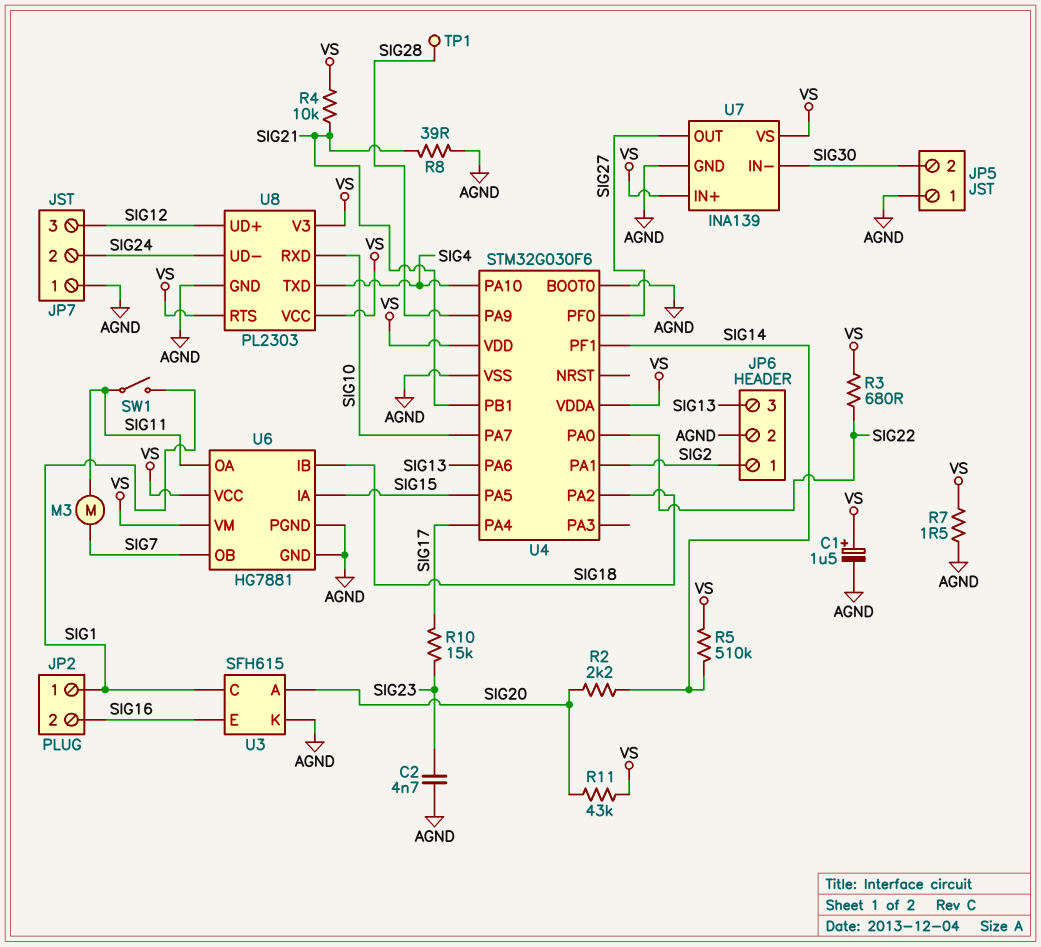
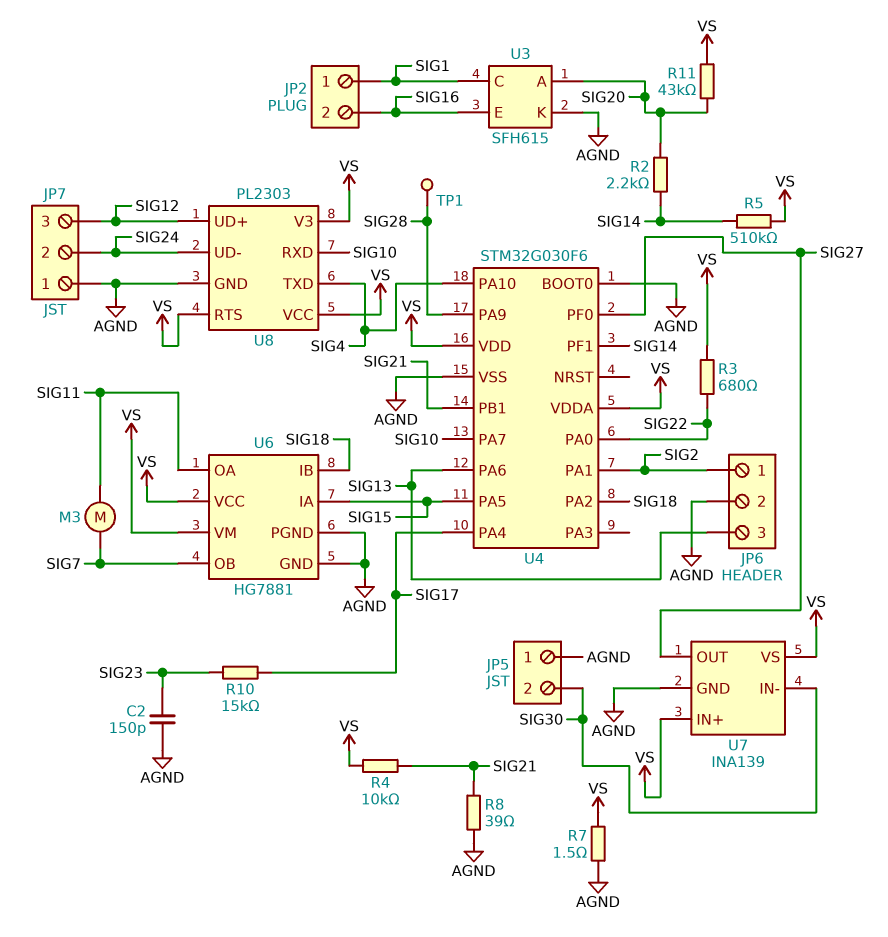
C1: 1.5uF (plus VS, minus AGND) -> none
C2: 4.7nF (AGND, SIG23) -> 150pF (AGND, SIG23)
SW1: switch (SIG1, SIG11) -> none

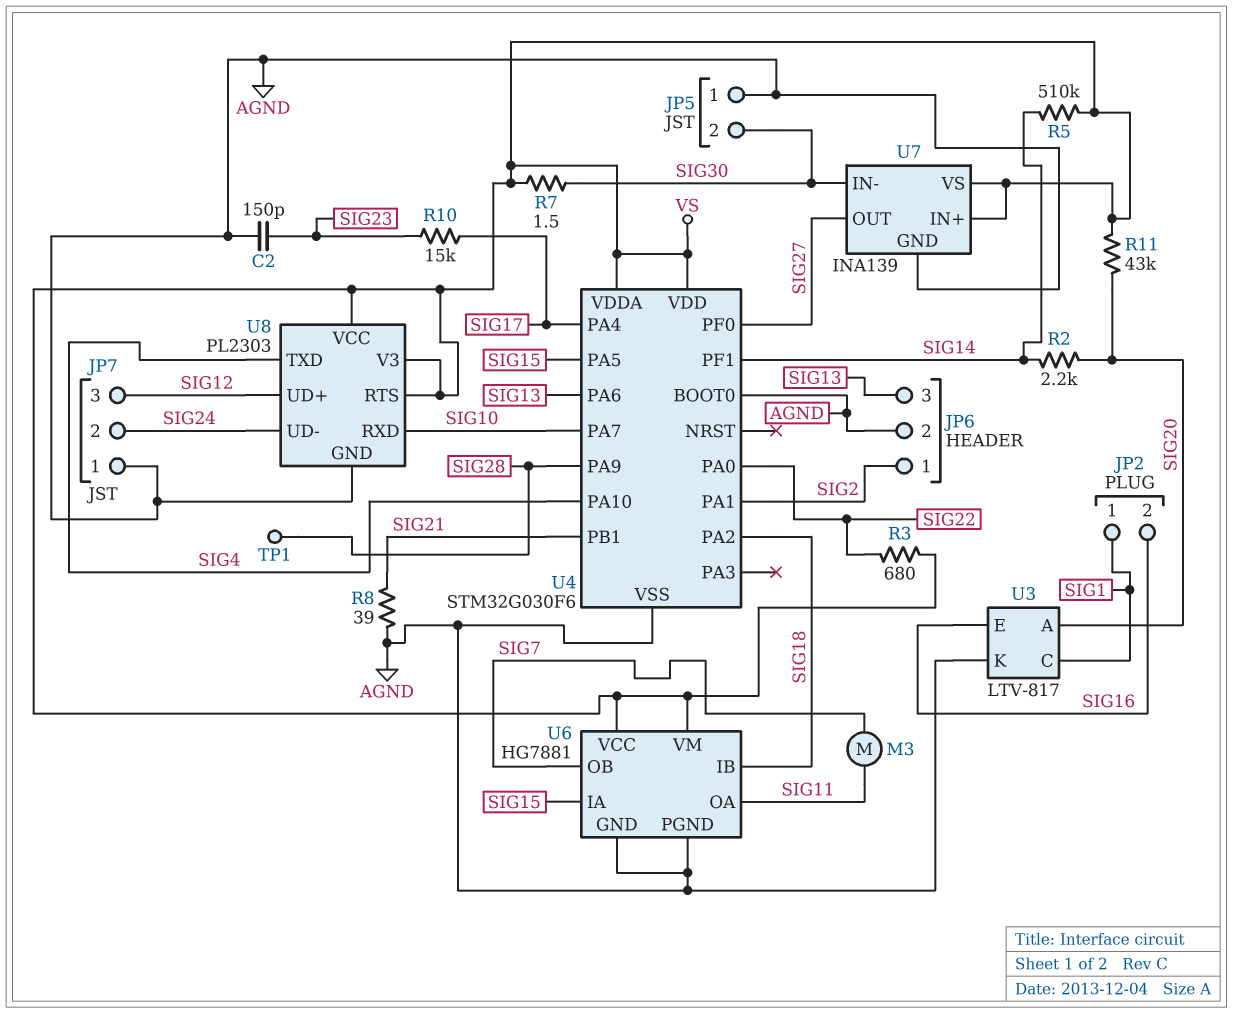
R4: 10k (SIG21, VS) -> none
R7: 1.5 (AGND, VS) -> 1.5 (SIG30, VS)
U3: SFH615 -> LTV-817

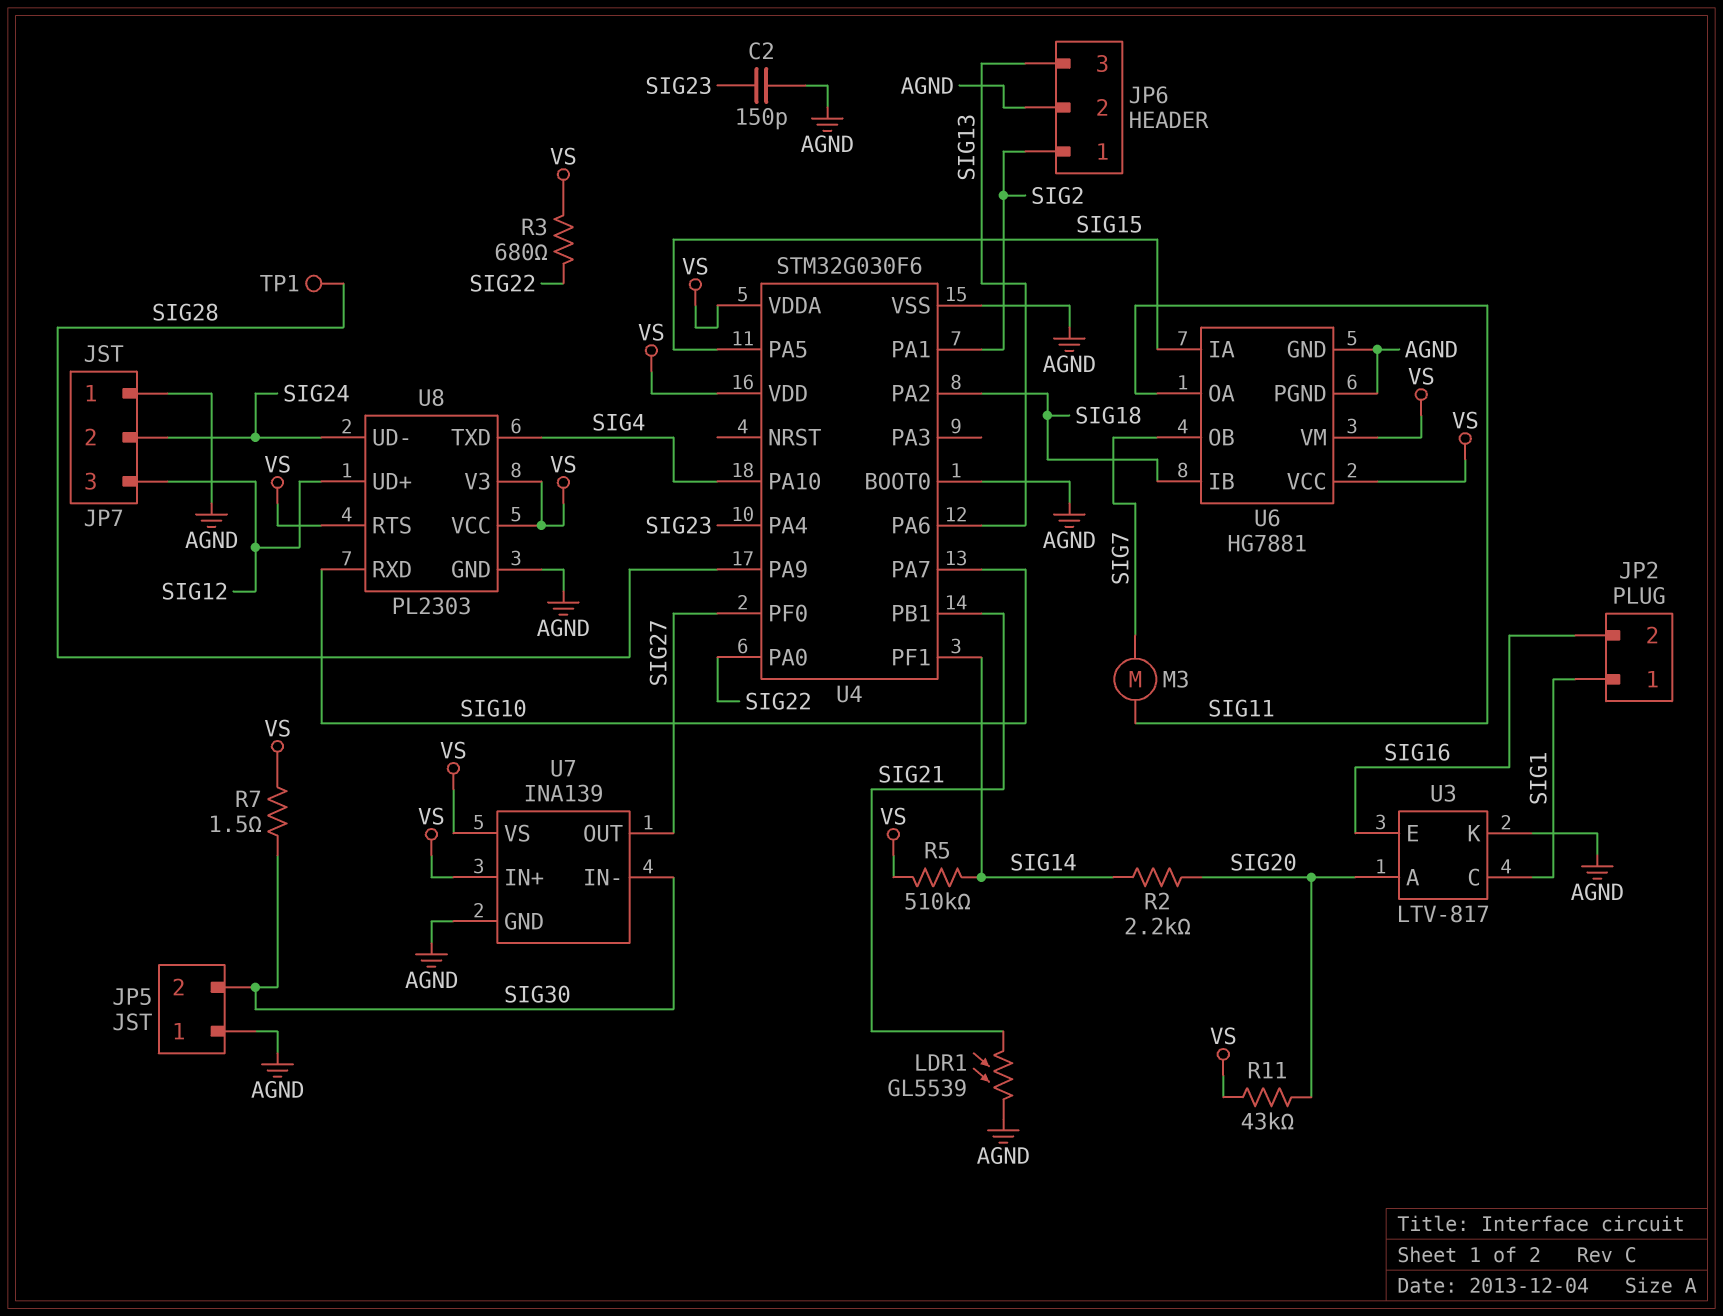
LDR1: none -> GL5539 (AGND, SIG21)
R8: 39 (AGND, SIG21) -> none
R10: 15k (SIG17, SIG23) -> none
U4 pin PA4: SIG17 -> SIG23

